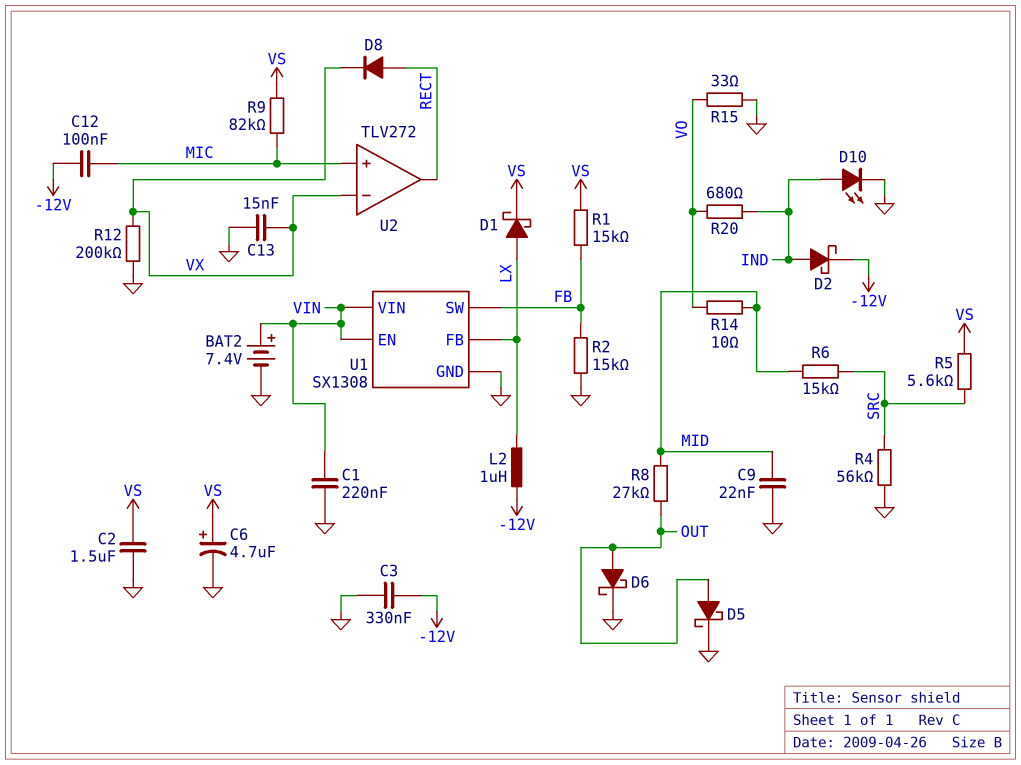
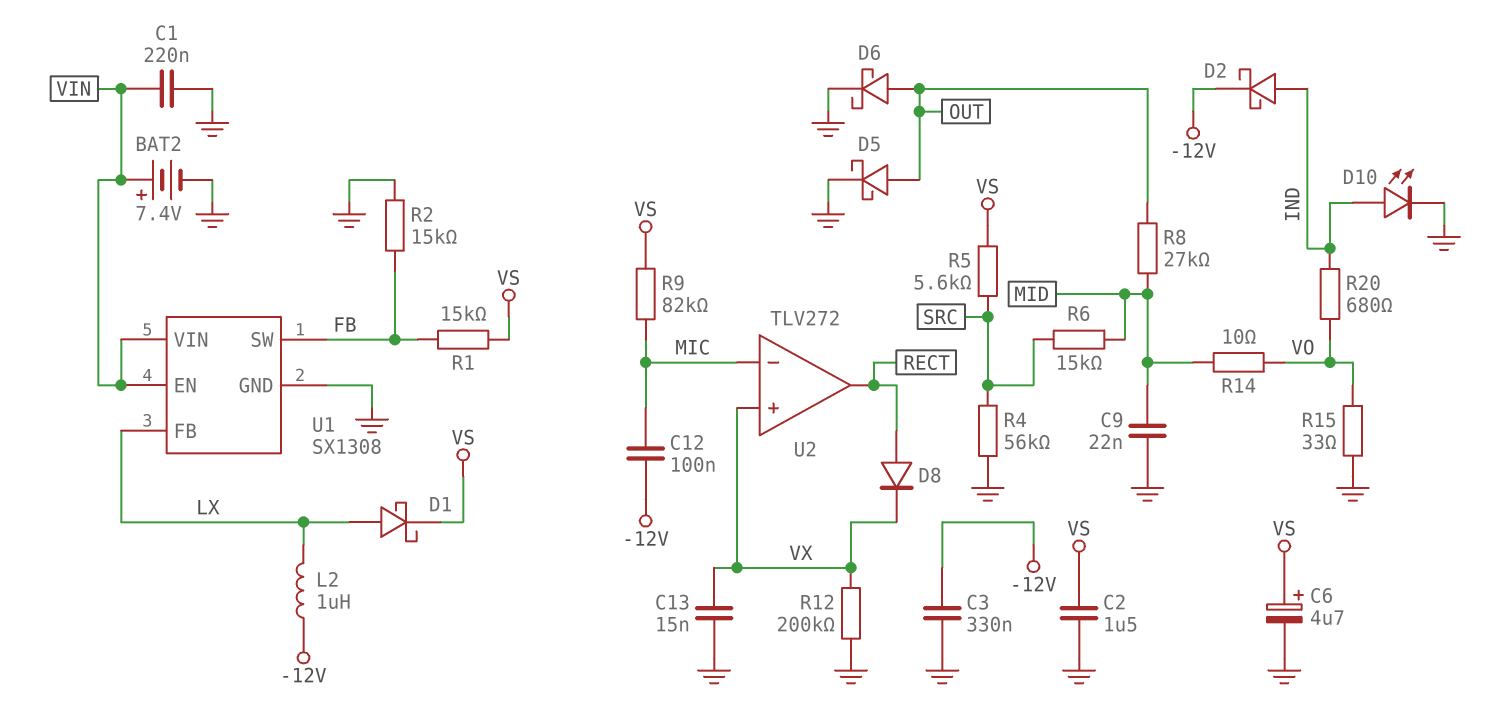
U2 pin in+: MIC -> VX
U2 pin in-: VX -> MIC

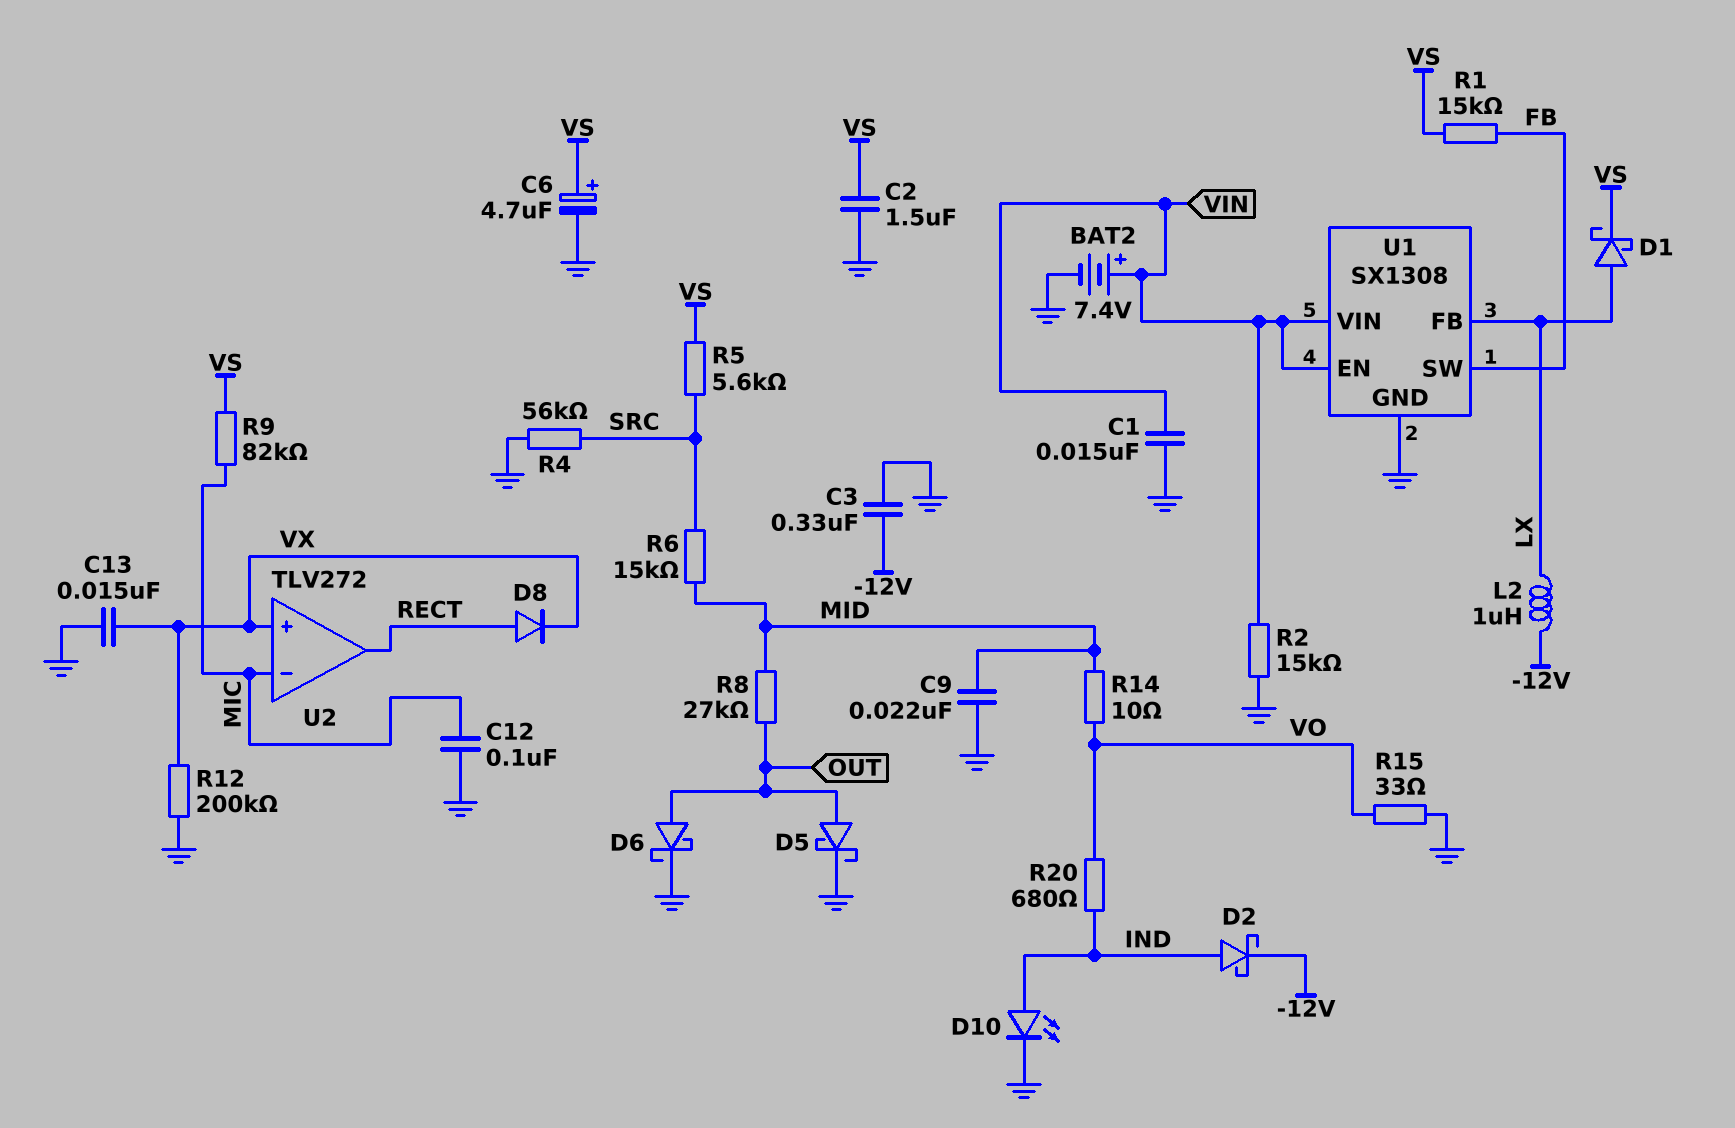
C1: 220nF (GND, VIN) -> 15nF (GND, VIN)
C12: 100nF (-12V, MIC) -> 100nF (GND, MIC)
R2: 15k (FB, GND) -> 15k (GND, VIN)

